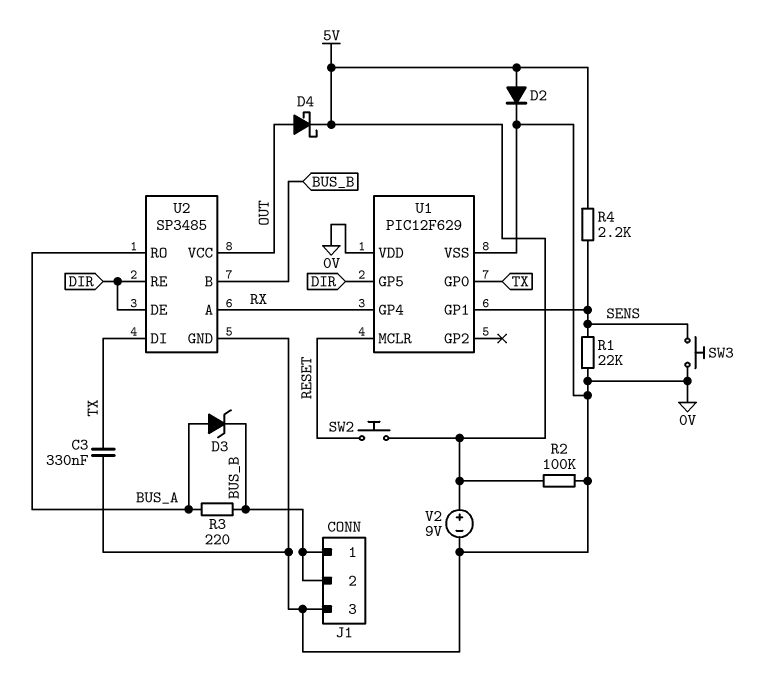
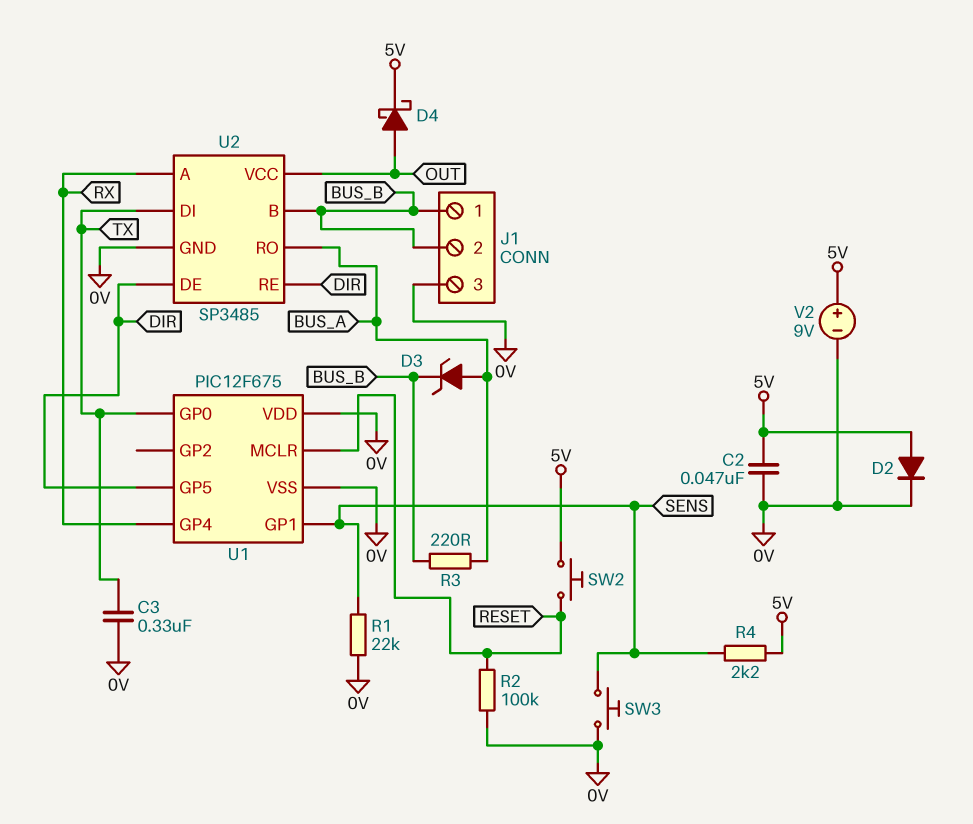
C2: none -> 47nF (0V, 5V)
R2: 100k (0V, 5V) -> 100k (0V, RESET)
U1: PIC12F629 -> PIC12F675

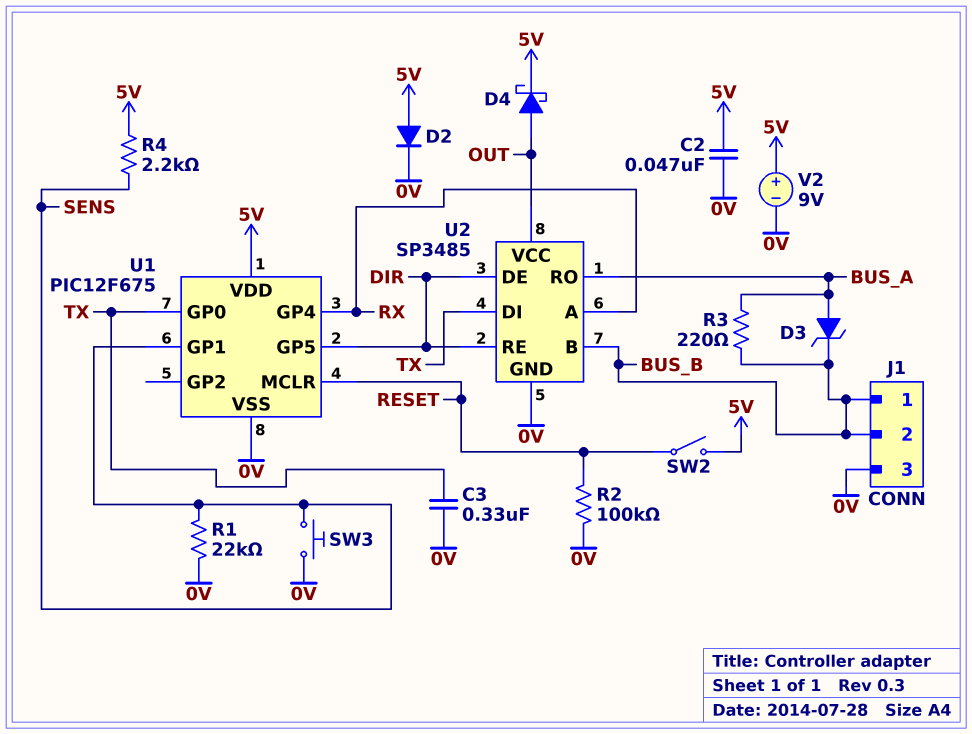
SW2: button (5V, RESET) -> switch (5V, RESET)
U1 pin VDD: 0V -> 5V

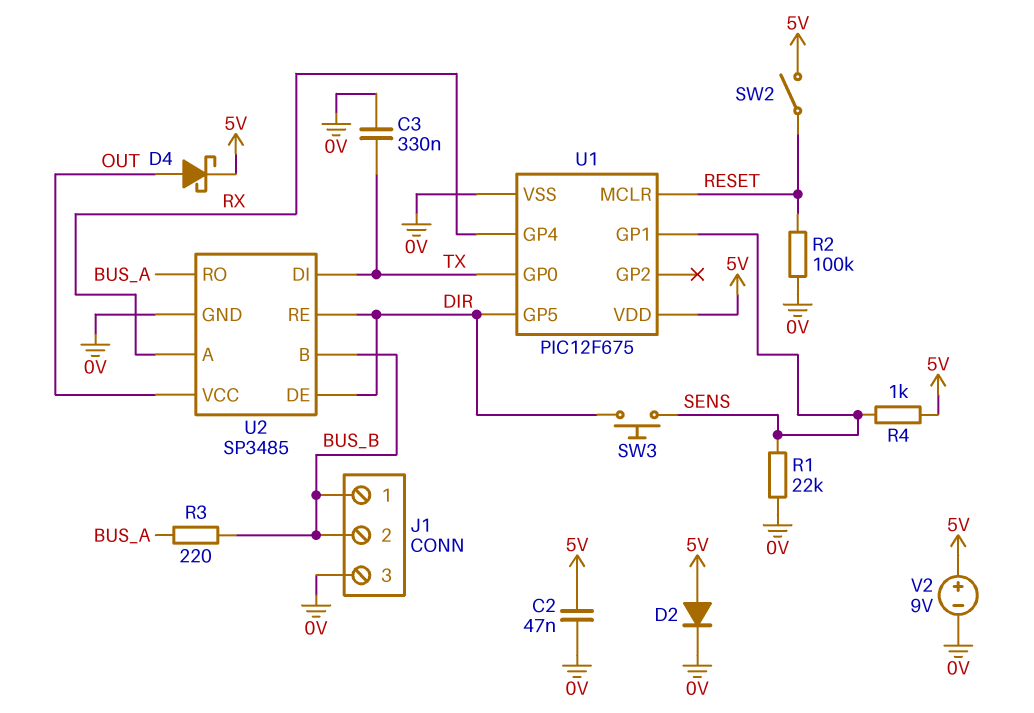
D3: zener (A BUS_A, K BUS_B) -> none
R4: 2.2k (5V, SENS) -> 1k (5V, SENS)
SW3: button (0V, SENS) -> button (DIR, SENS)

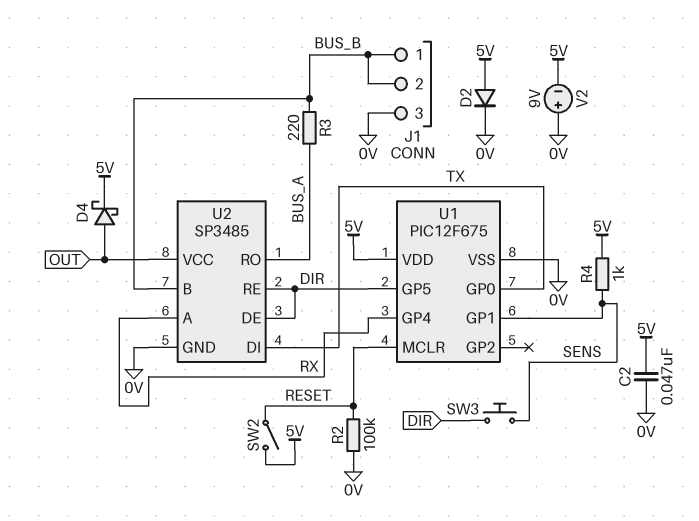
C3: 330nF (0V, TX) -> none
R1: 22k (0V, SENS) -> none
V2: 9V (plus 5V, minus 0V) -> 9V (plus 0V, minus 5V)

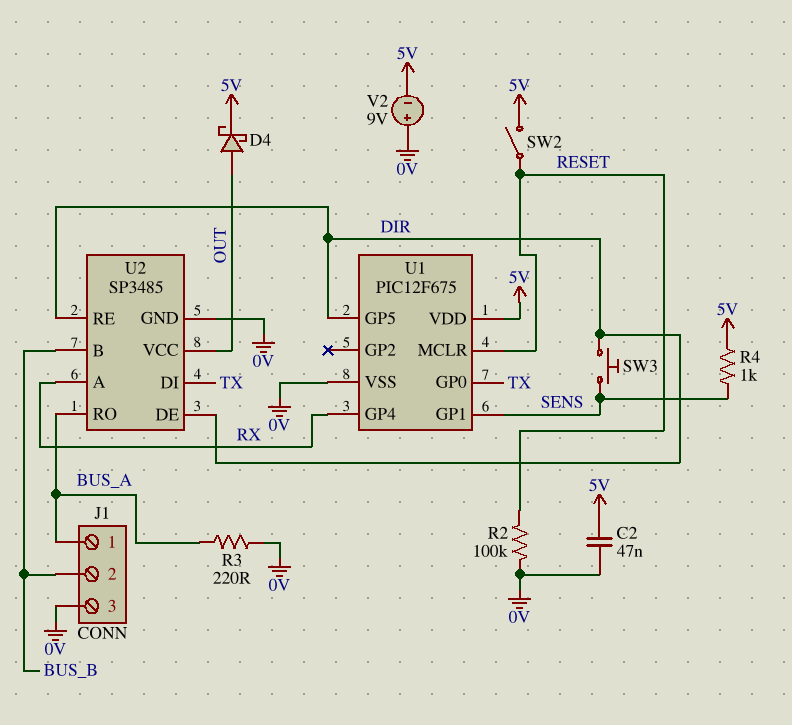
D2: diode (A 5V, K 0V) -> none
J1 pin 1: BUS_B -> BUS_A
R3: 220 (BUS_A, BUS_B) -> 220 (0V, BUS_A)

